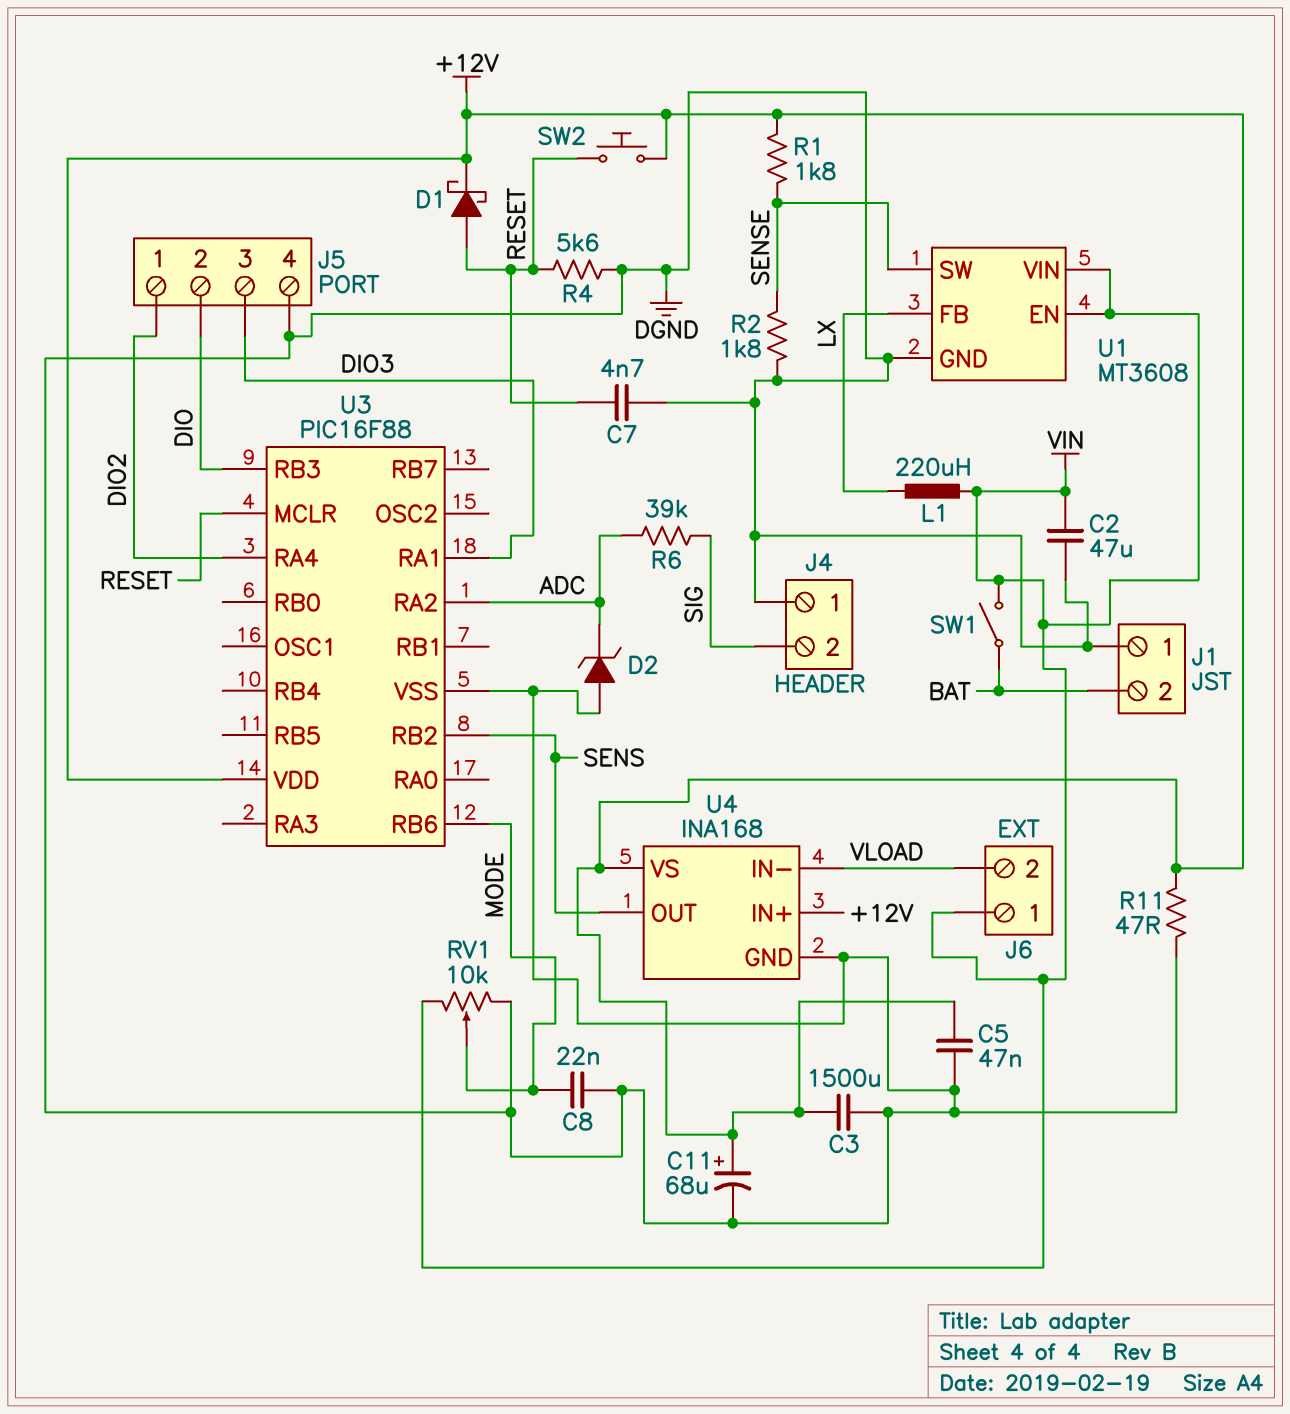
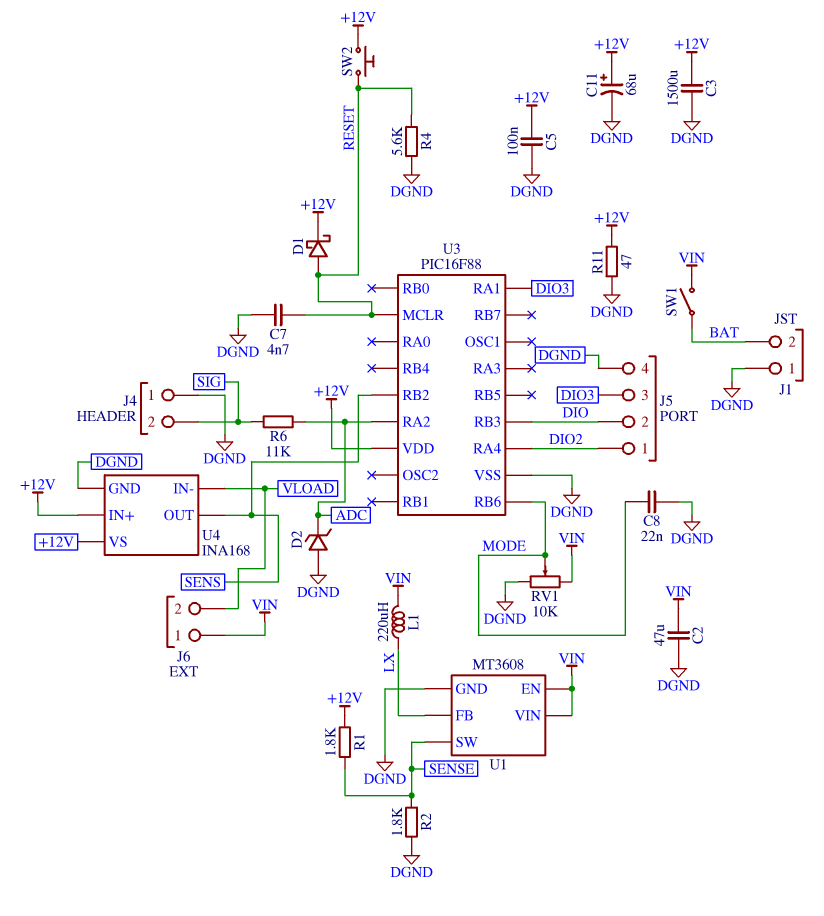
C5: 47nF (+12V, DGND) -> 100nF (+12V, DGND)
R6: 39k (ADC, SIG) -> 11k (ADC, SIG)

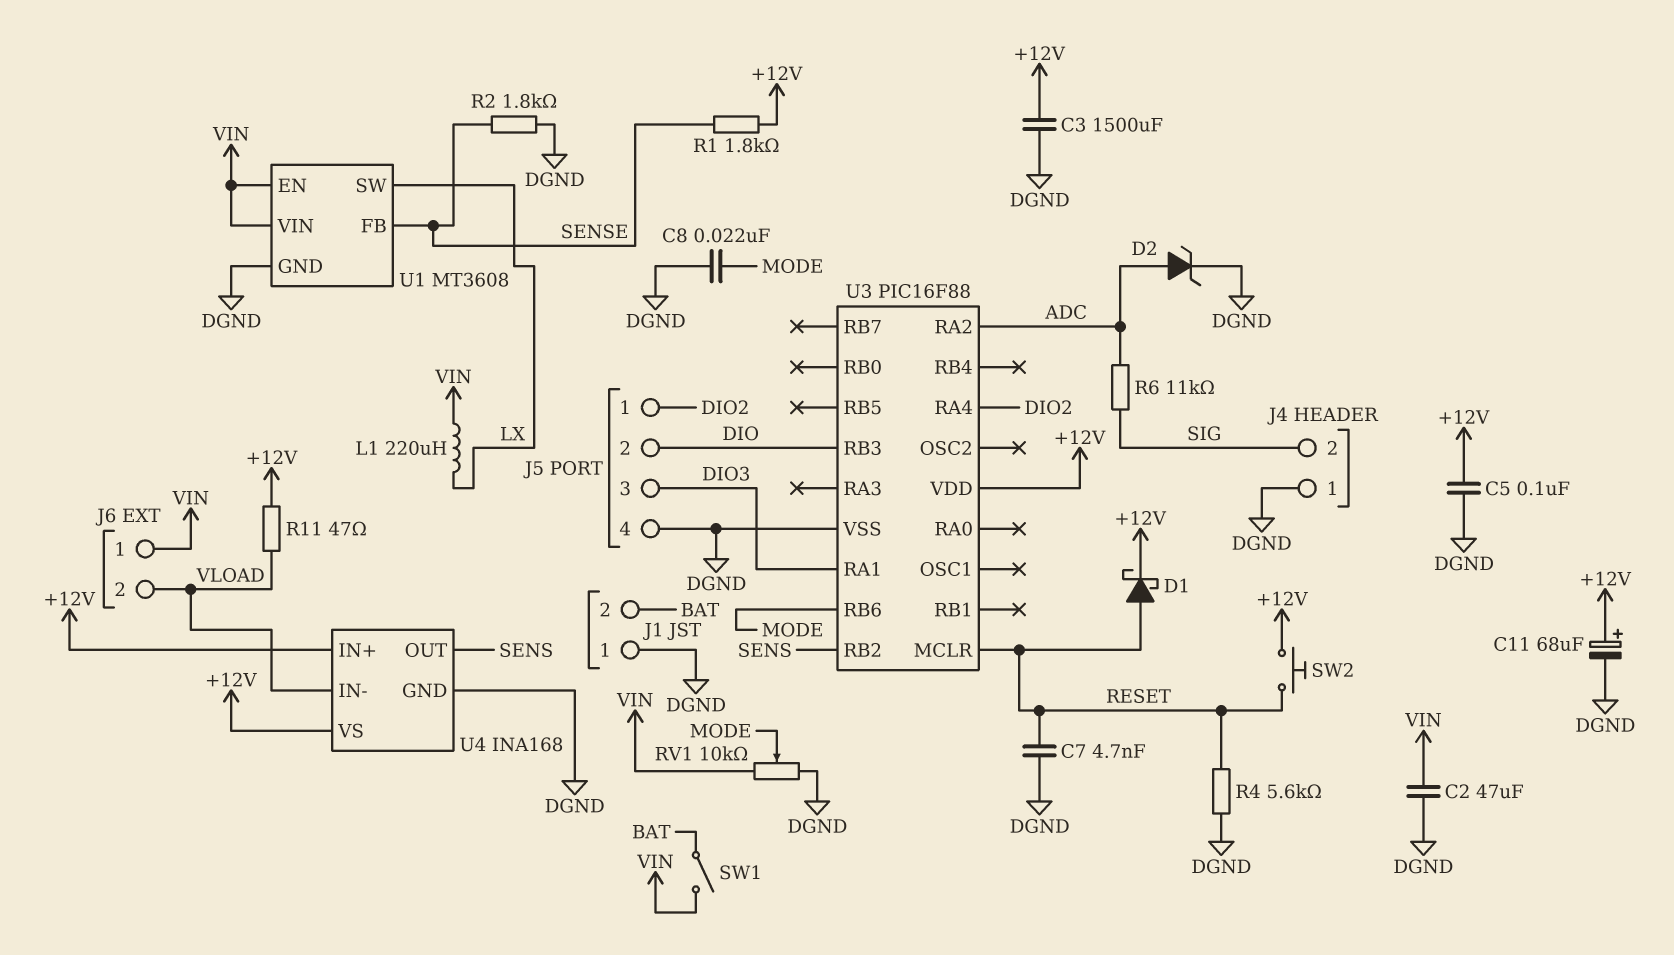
D2: zener (A DGND, K ADC) -> zener (A ADC, K DGND)
R11: 47 (+12V, DGND) -> 47 (+12V, VLOAD)
U1 pin FB: LX -> SENSE
U1 pin SW: SENSE -> LX

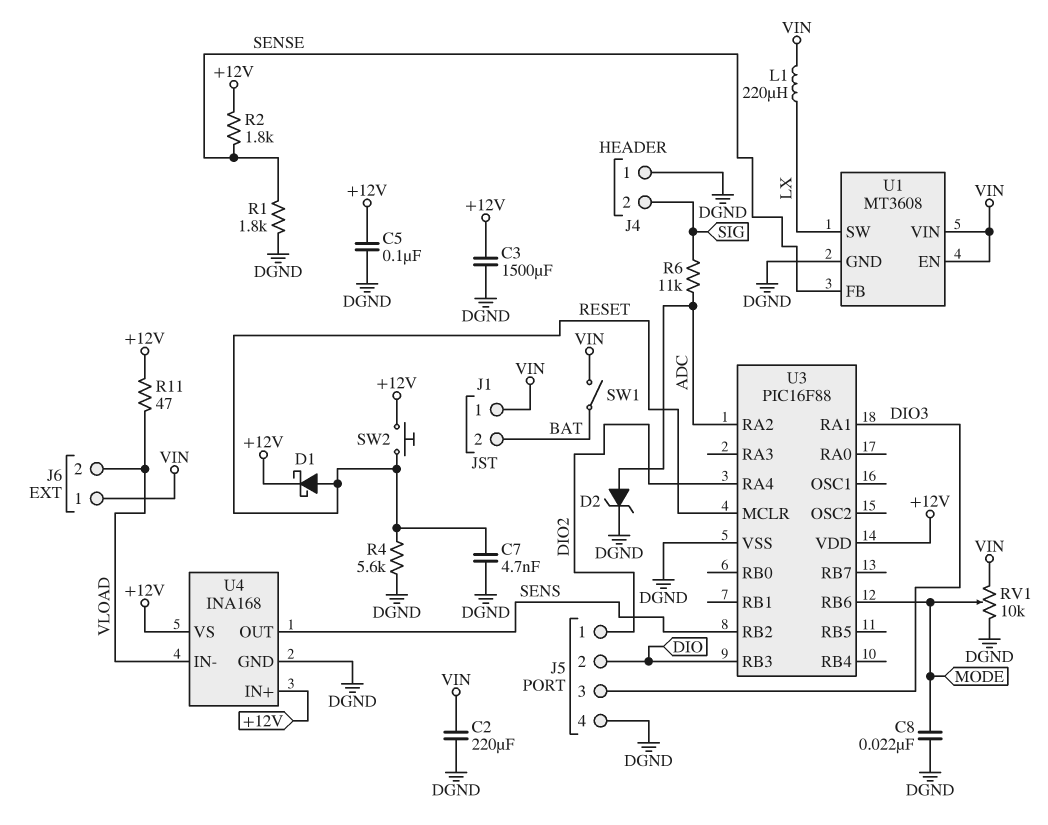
C2: 47uF (DGND, VIN) -> 220uF (DGND, VIN)
C11: 68uF (plus +12V, minus DGND) -> none
J1 pin 1: DGND -> VIN
R1: 1.8k (+12V, SENSE) -> 1.8k (DGND, SENSE)
R2: 1.8k (DGND, SENSE) -> 1.8k (+12V, SENSE)

